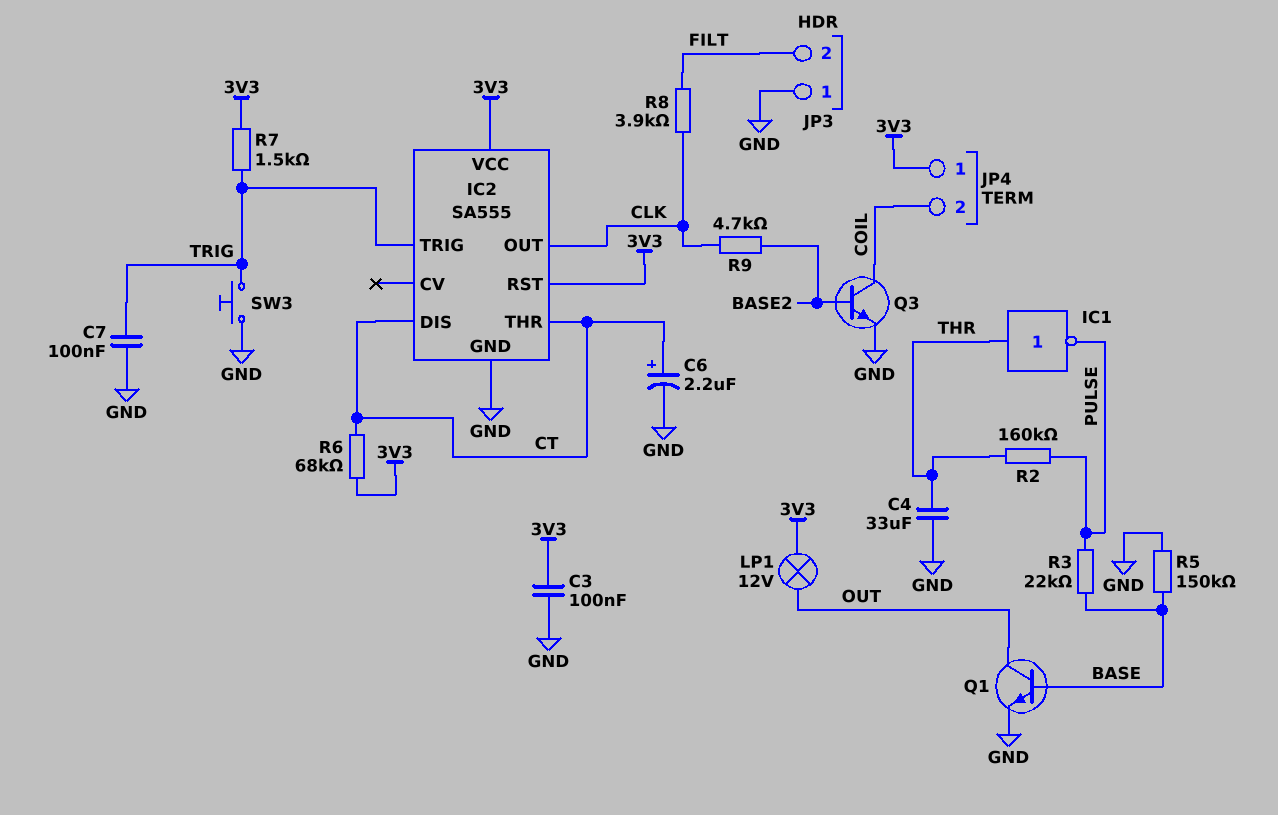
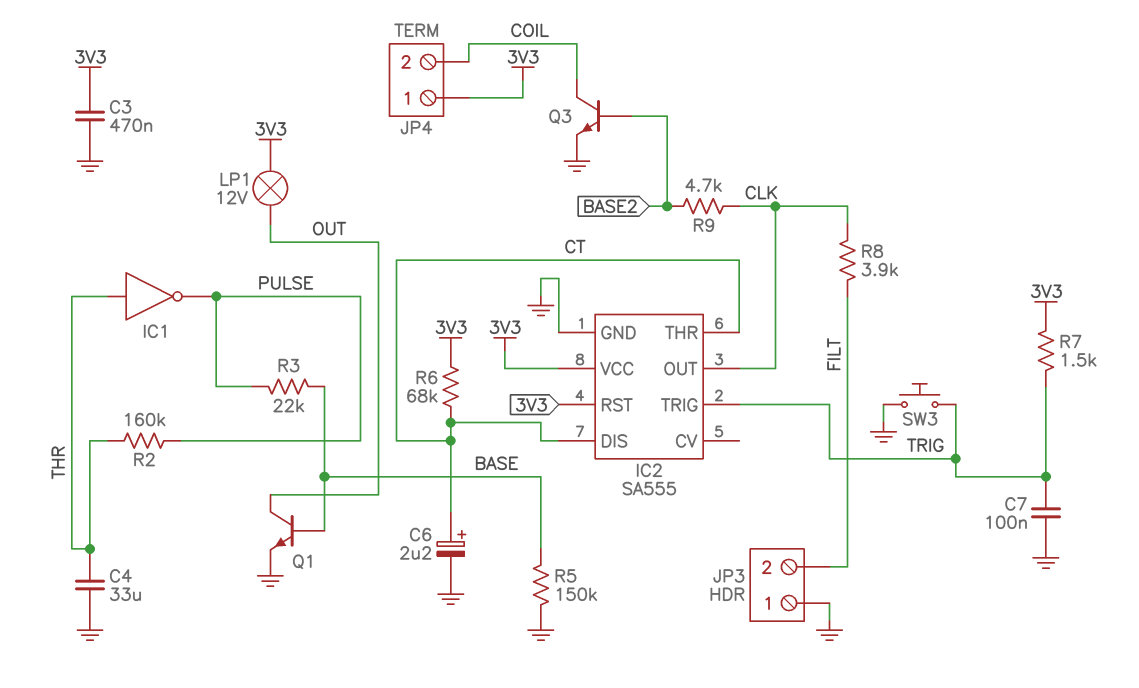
C3: 100nF (3V3, GND) -> 470nF (3V3, GND)

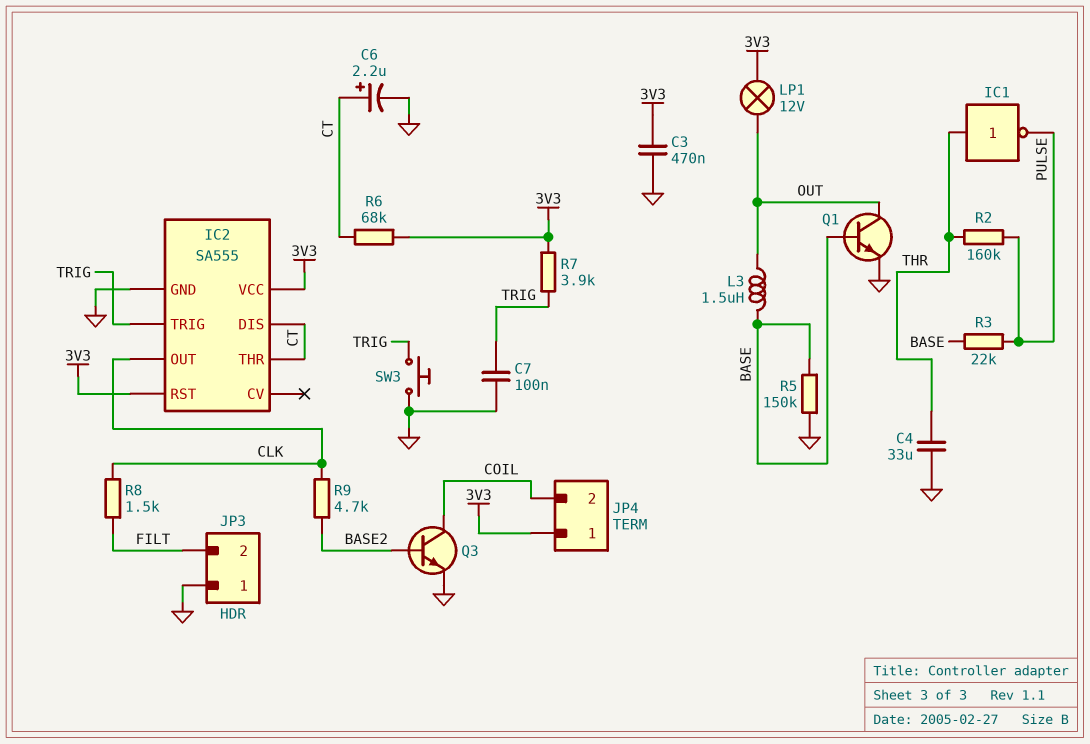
L3: none -> 1.5uH (BASE, OUT)
R7: 1.5k (3V3, TRIG) -> 3.9k (3V3, TRIG)
R8: 3.9k (CLK, FILT) -> 1.5k (CLK, FILT)

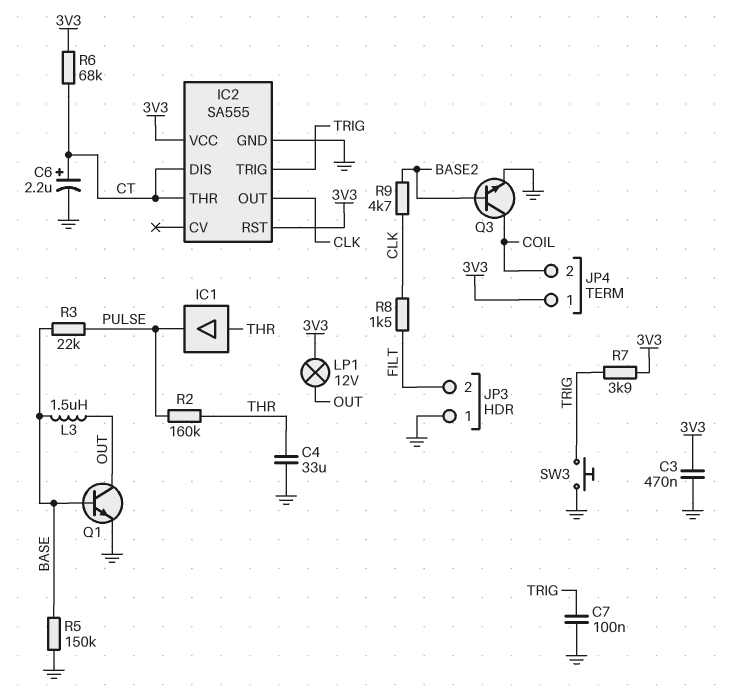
IC1: NOT (in THR, out PULSE) -> buffer (in THR, out PULSE)

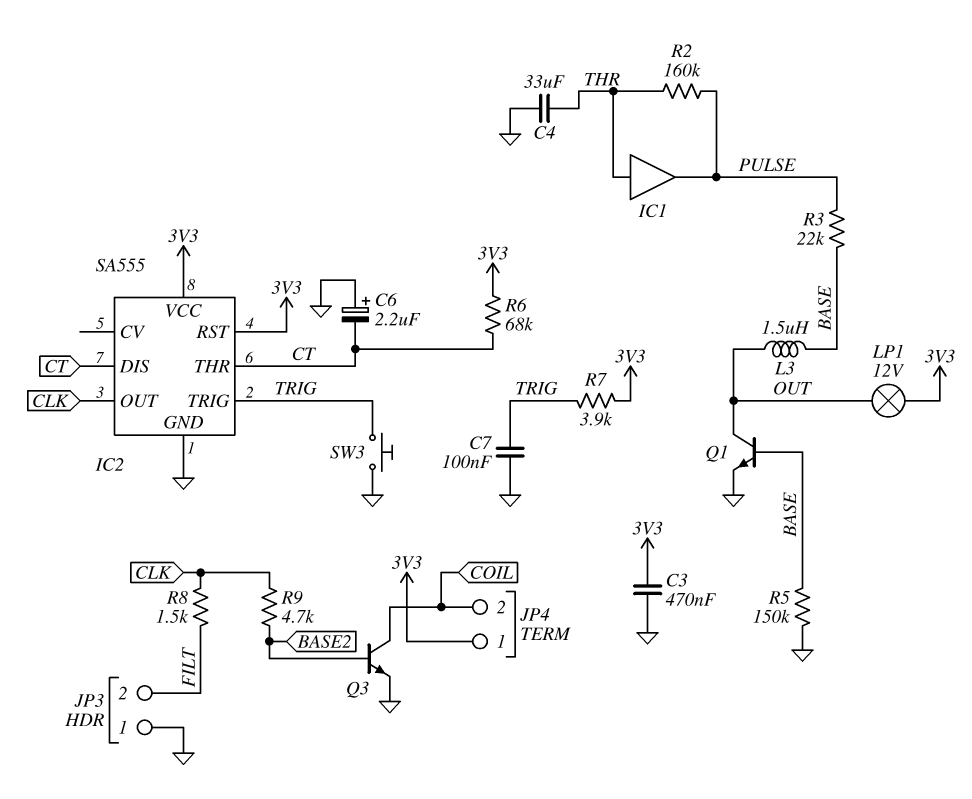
C6: 2.2uF (plus CT, minus GND) -> 2.2uF (plus GND, minus CT)

